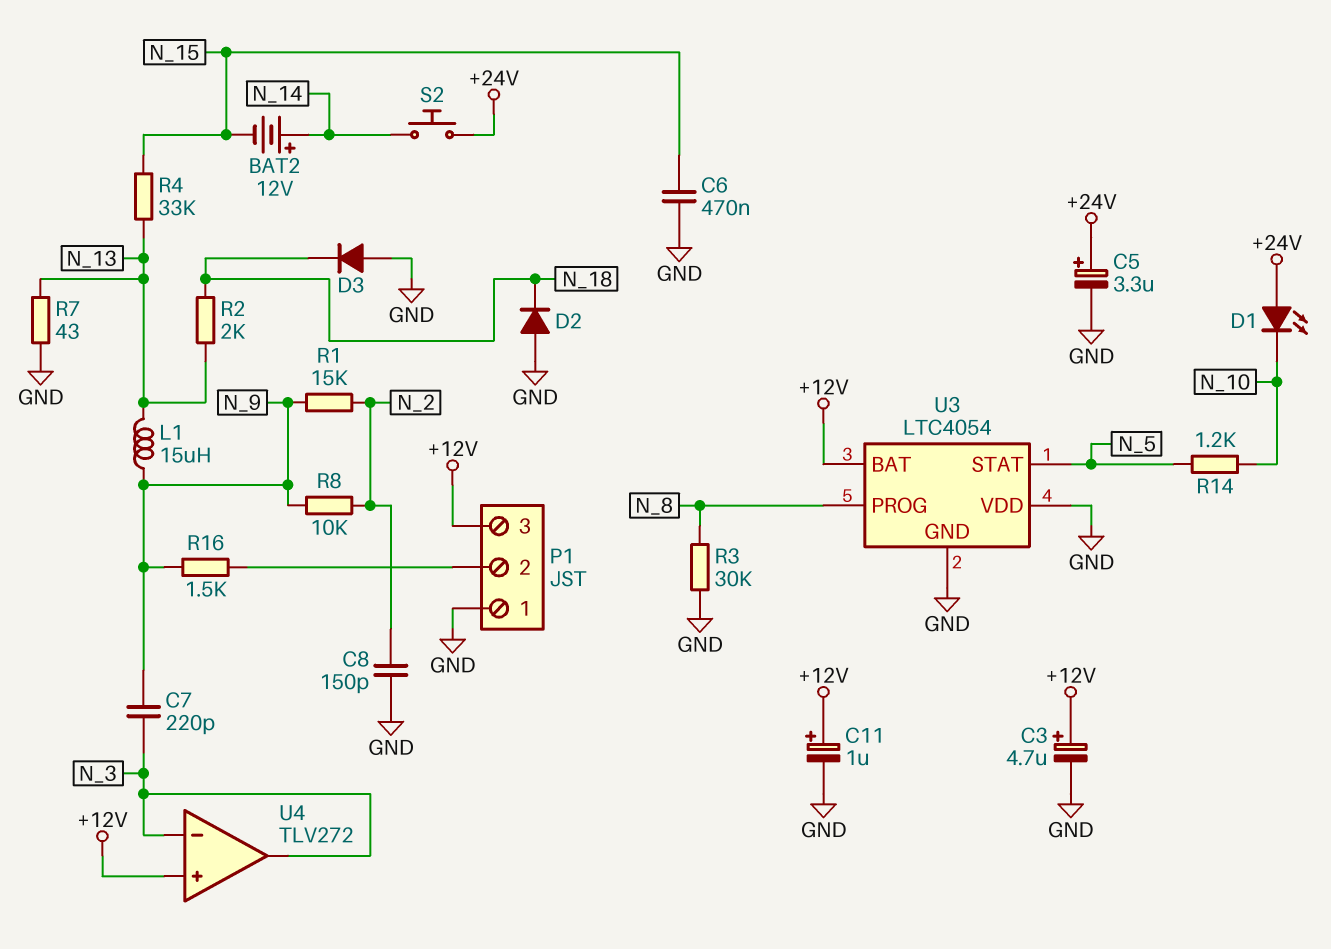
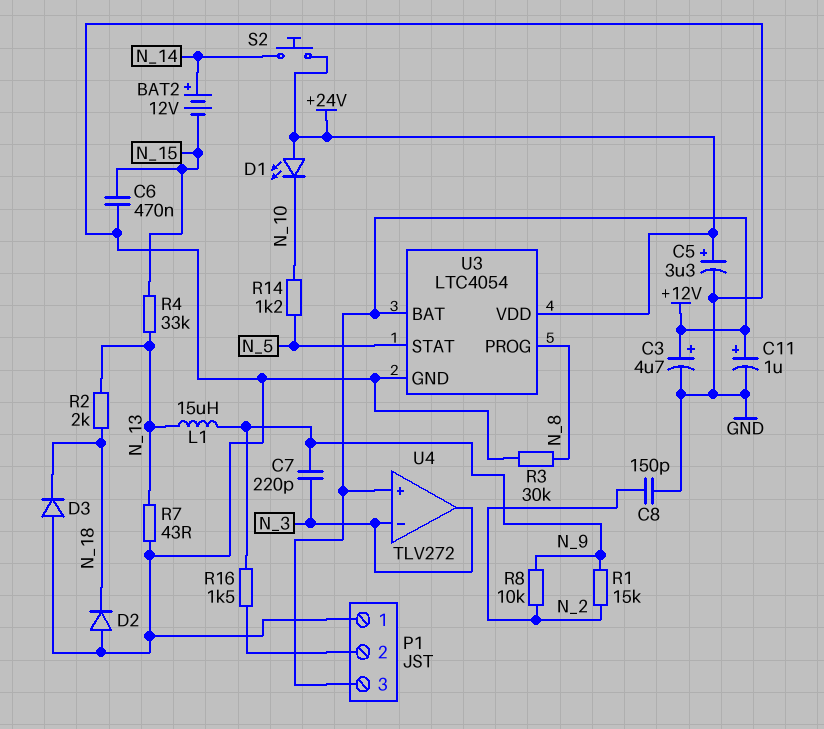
U3 pin VDD: GND -> +24V

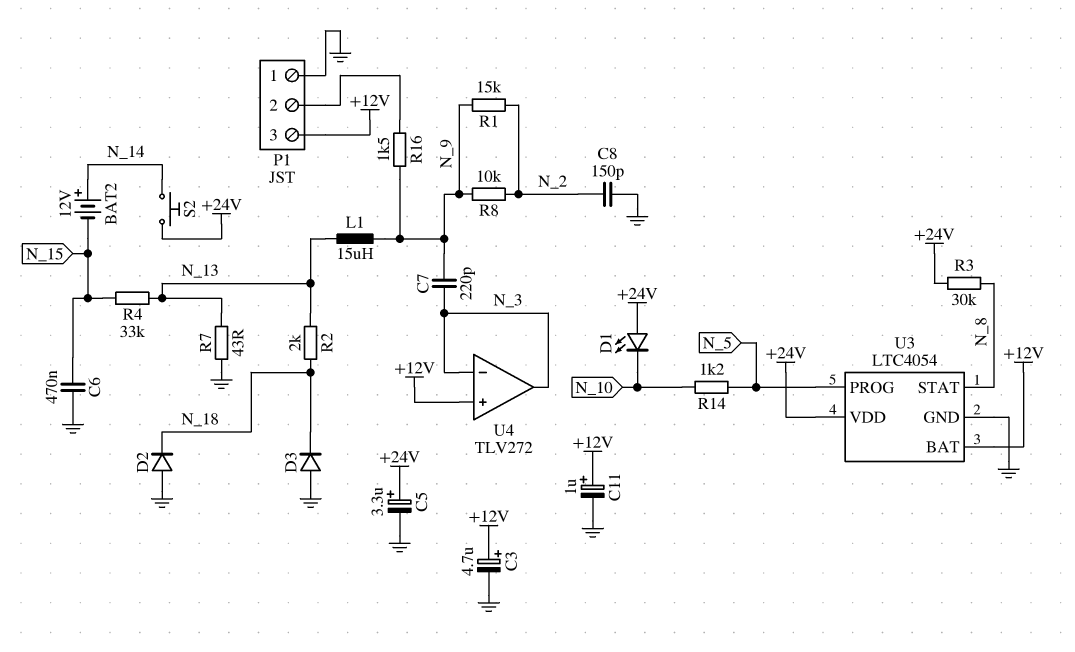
R3: 30k (GND, N_8) -> 30k (+24V, N_8)
U3 pin PROG: N_8 -> N_5
U3 pin STAT: N_5 -> N_8

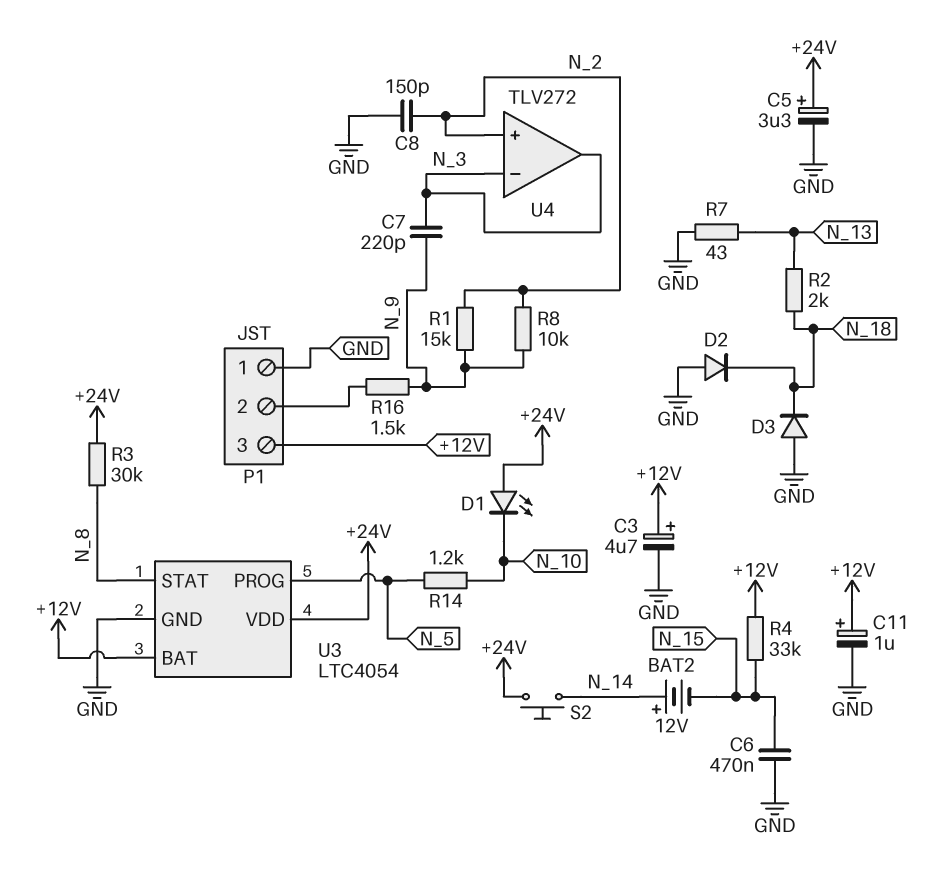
L1: 15uH (N_9, N_13) -> none
R4: 33k (N_13, N_15) -> 33k (+12V, N_15)
U4 pin in+: +12V -> N_2

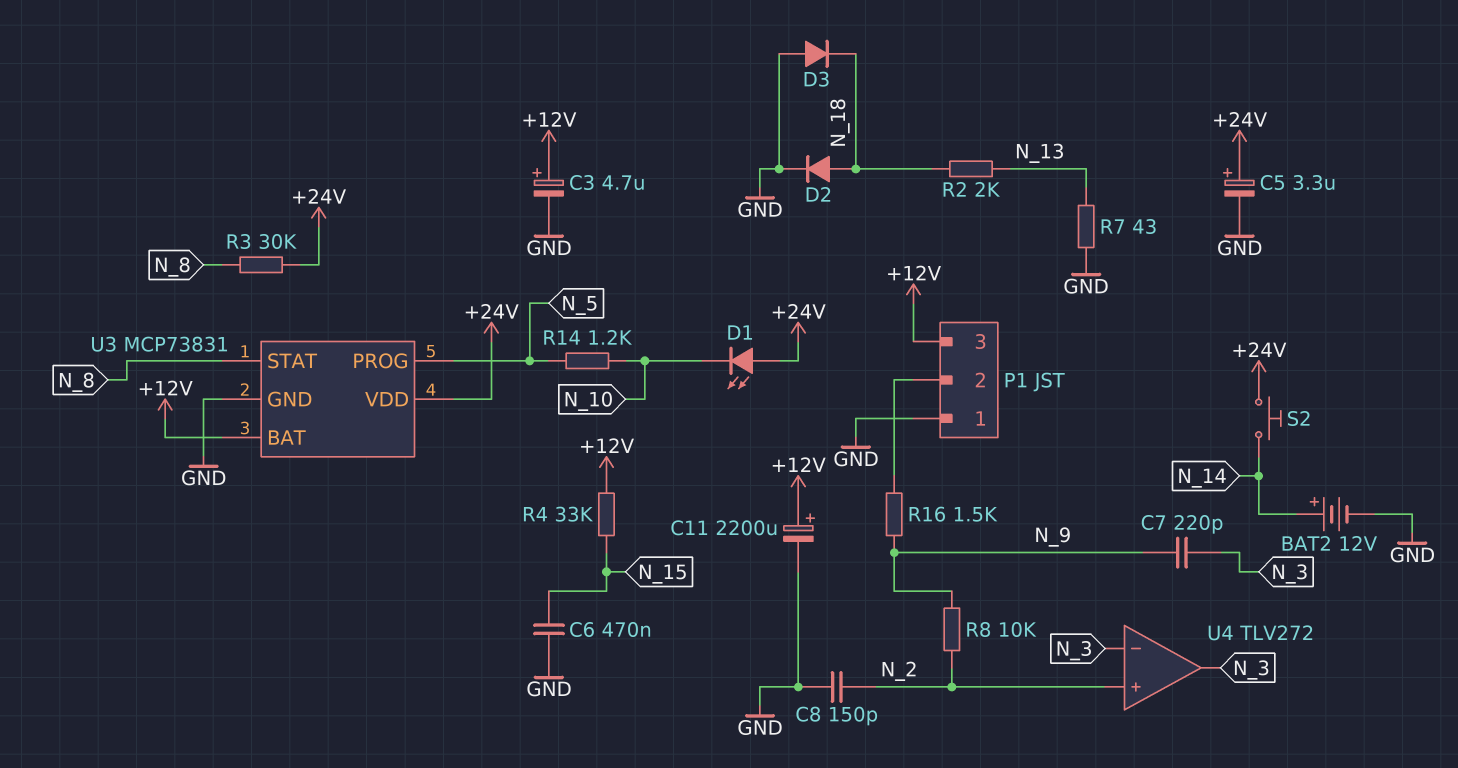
BAT2: 12V (plus N_14, minus N_15) -> 12V (plus N_14, minus GND)
C11: 1uF (plus +12V, minus GND) -> 2200uF (plus +12V, minus GND)
D2: diode (A GND, K N_18) -> diode (A N_18, K GND)
R1: 15k (N_2, N_9) -> none
U3: LTC4054 -> MCP73831

